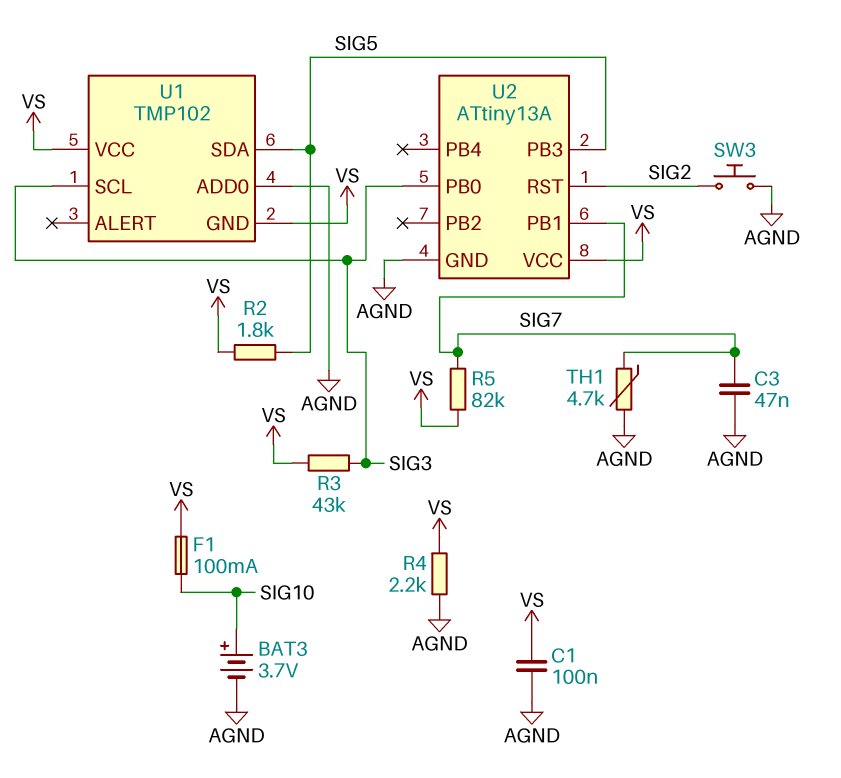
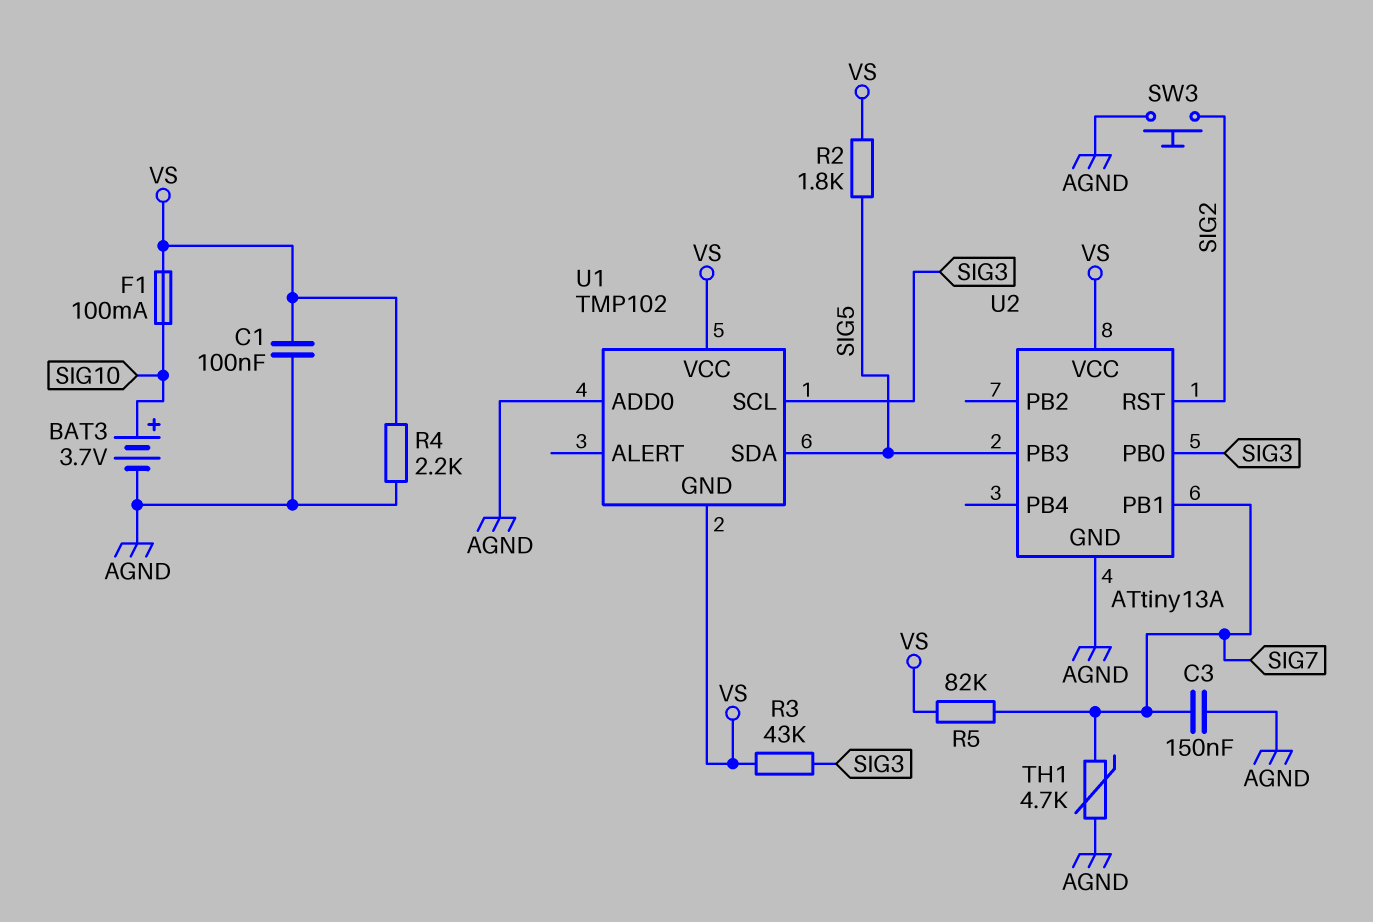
C3: 47nF (AGND, SIG7) -> 150nF (AGND, SIG7)

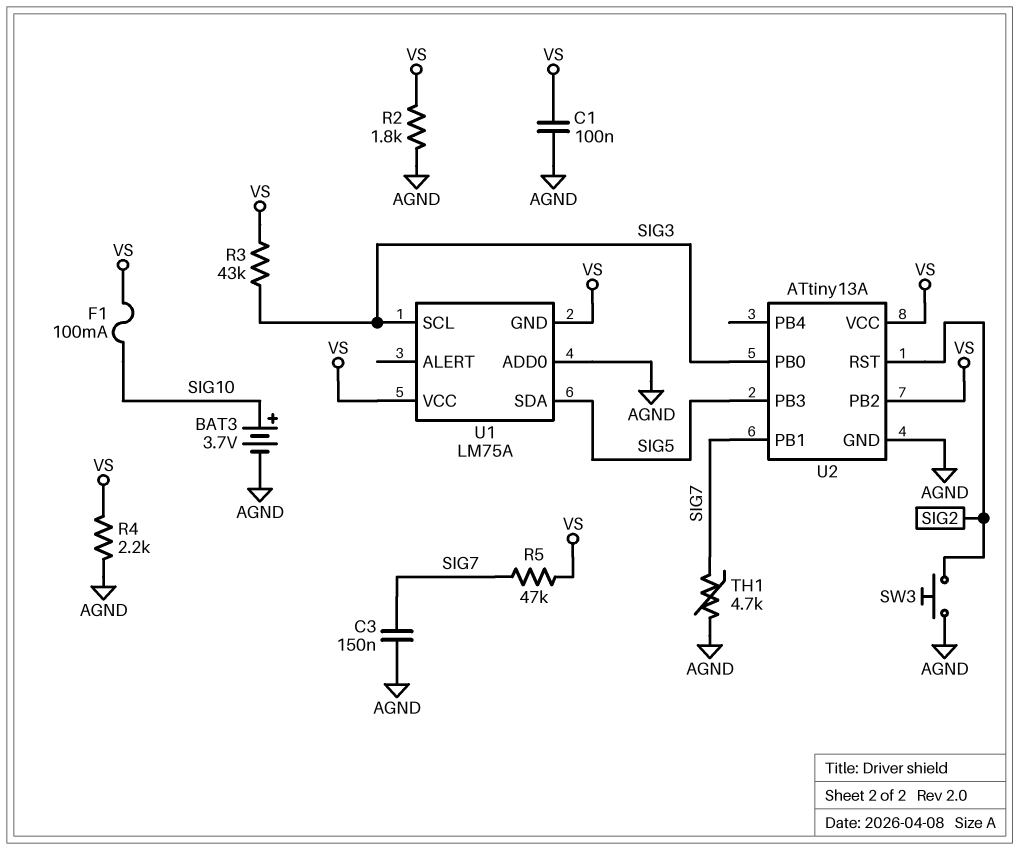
R2: 1.8k (SIG5, VS) -> 1.8k (AGND, VS)
R5: 82k (SIG7, VS) -> 47k (SIG7, VS)
U1: TMP102 -> LM75A
U2 pin PB2: none -> VS

